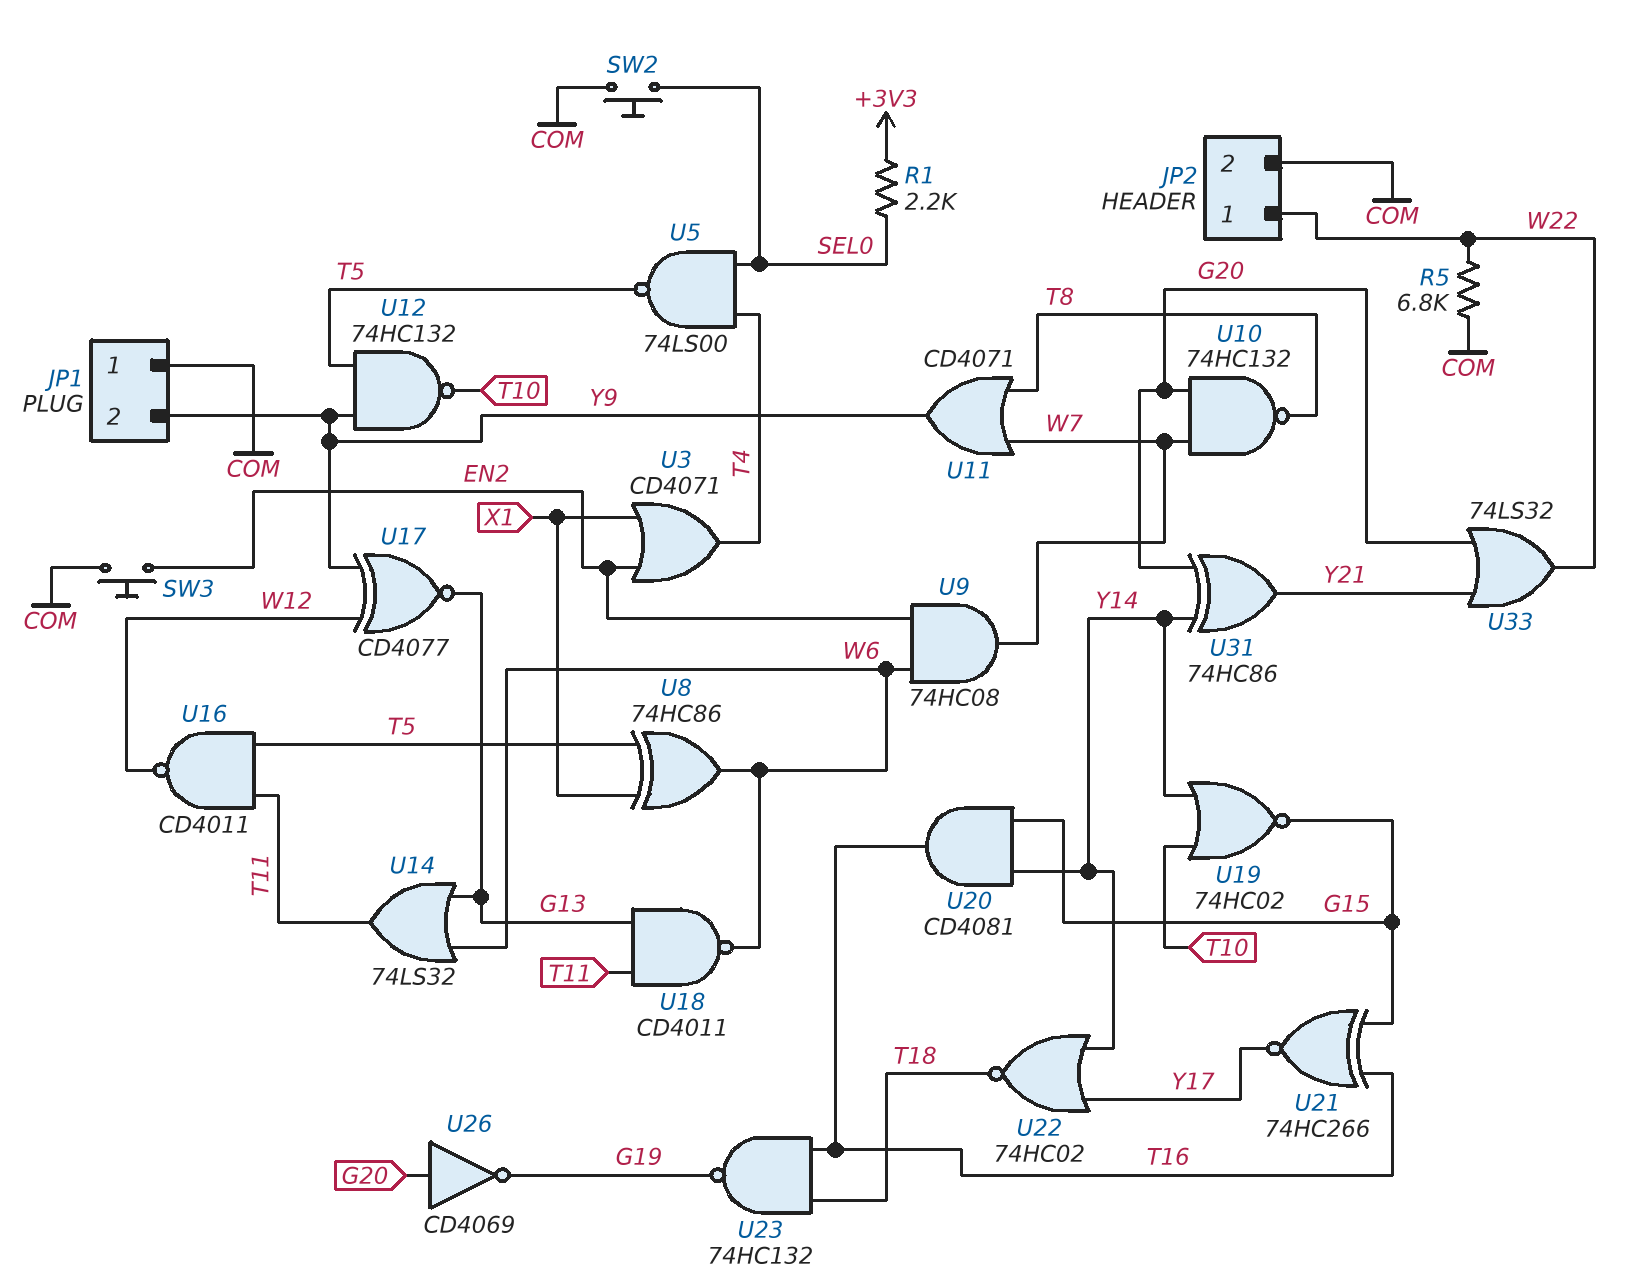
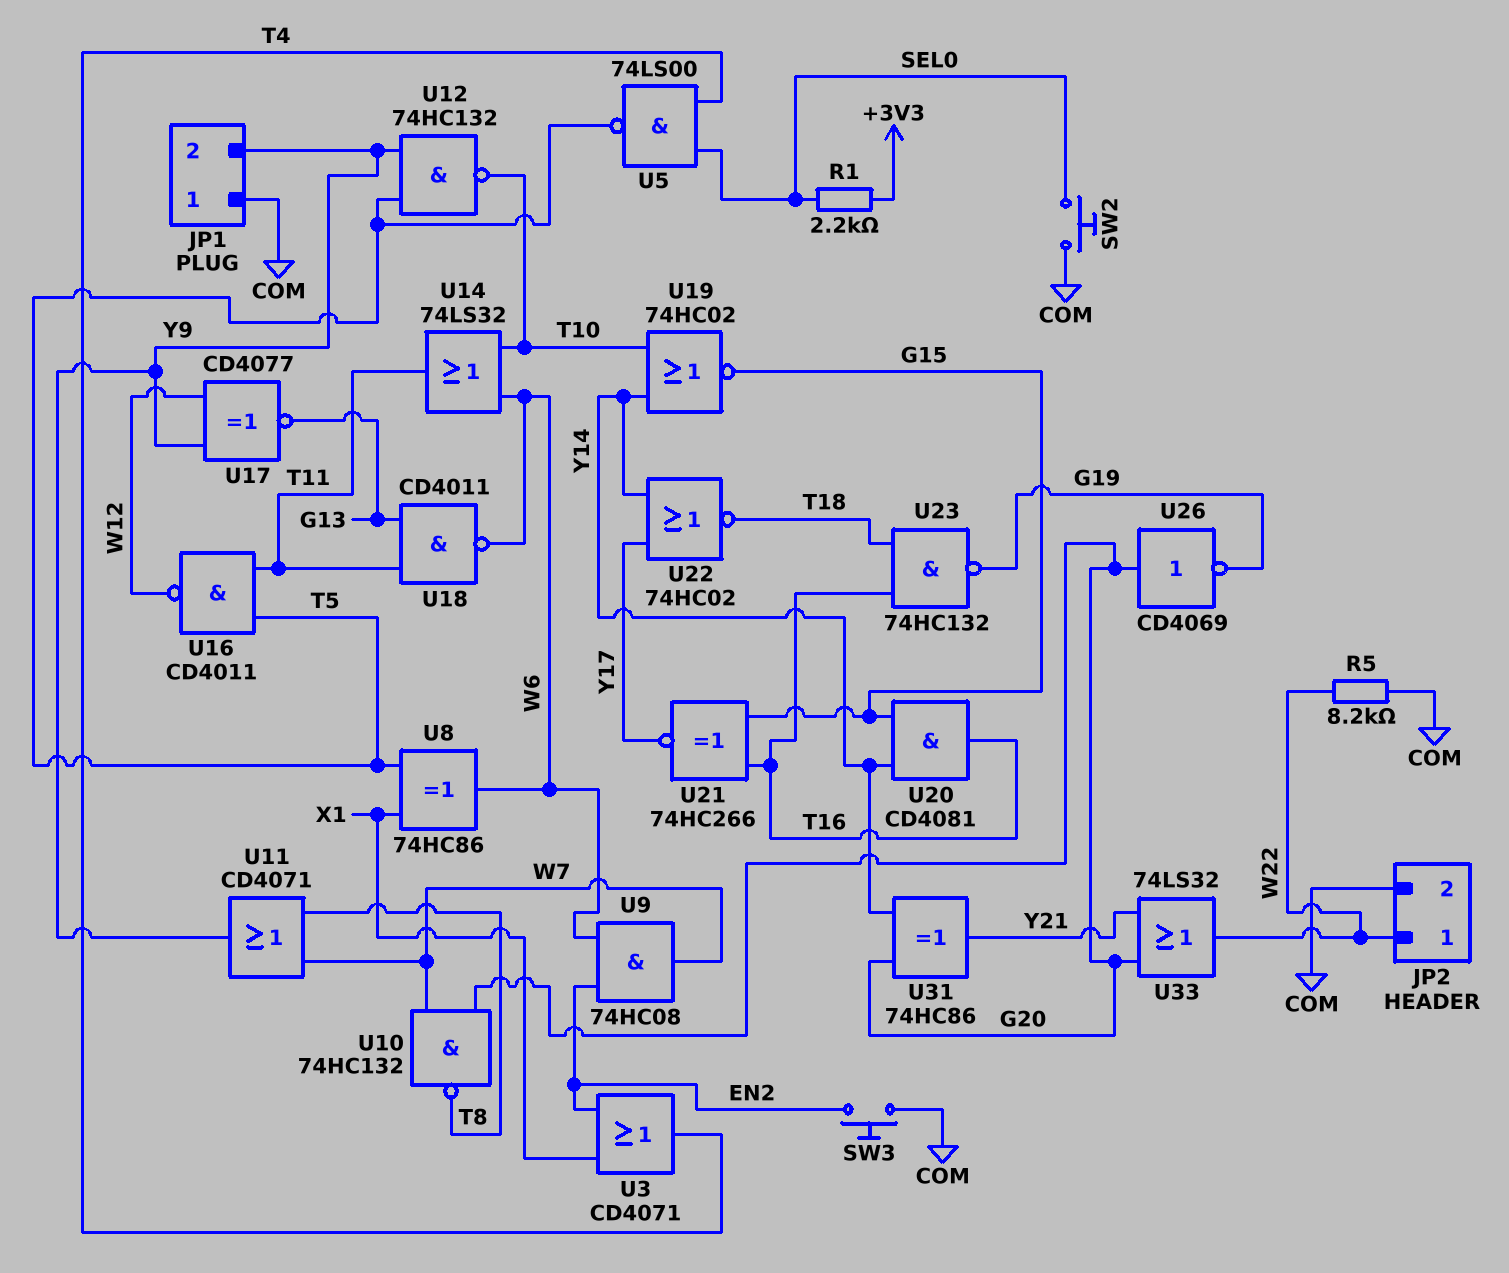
R5: 6.8k (COM, W22) -> 8.2k (COM, W22)
U14: OR 74LS32 (in G13, in W6, out T11) -> OR 74LS32 (in T10, in W6, out T11)

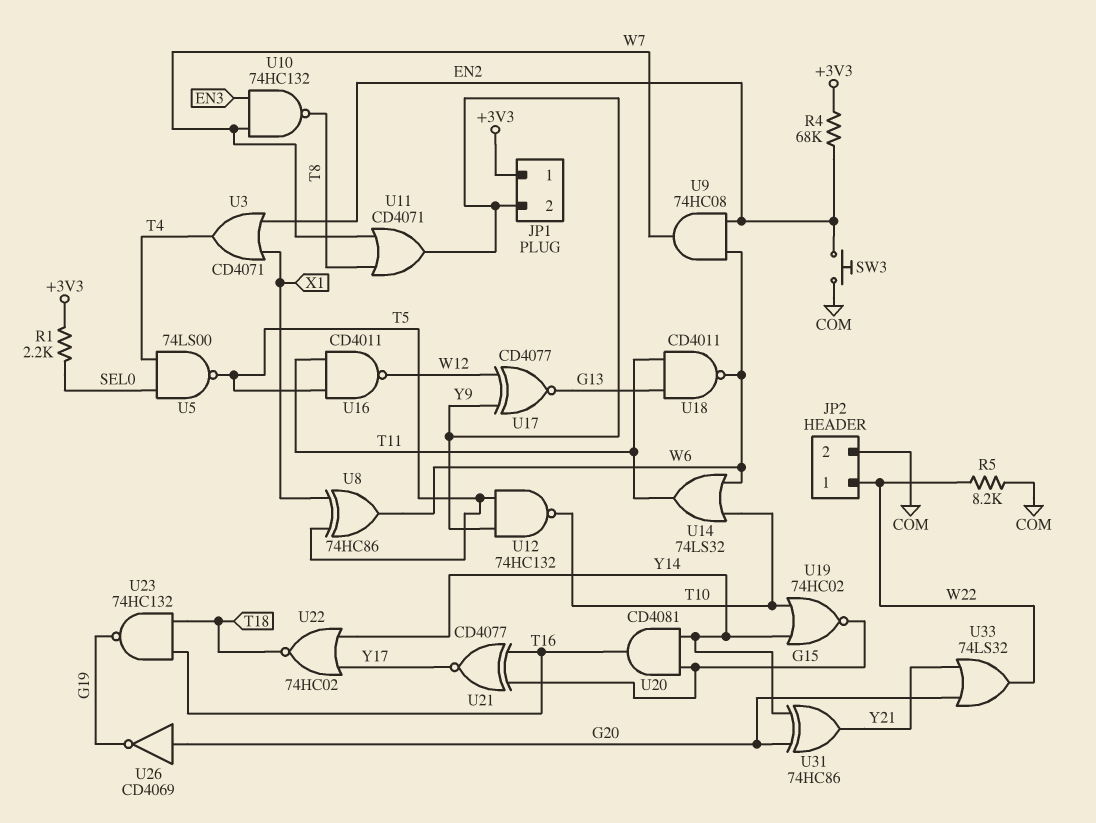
JP1 pin 1: COM -> +3V3
R4: none -> 68k (+3V3, EN2)
SW2: button (COM, SEL0) -> none
U10: NAND 74HC132 (in G20, in W7, out T8) -> NAND 74HC132 (in EN3, in W7, out T8)
U21: XNOR 74HC266 (in G15, in T16, out Y17) -> XNOR CD4077 (in G15, in T16, out Y17)

